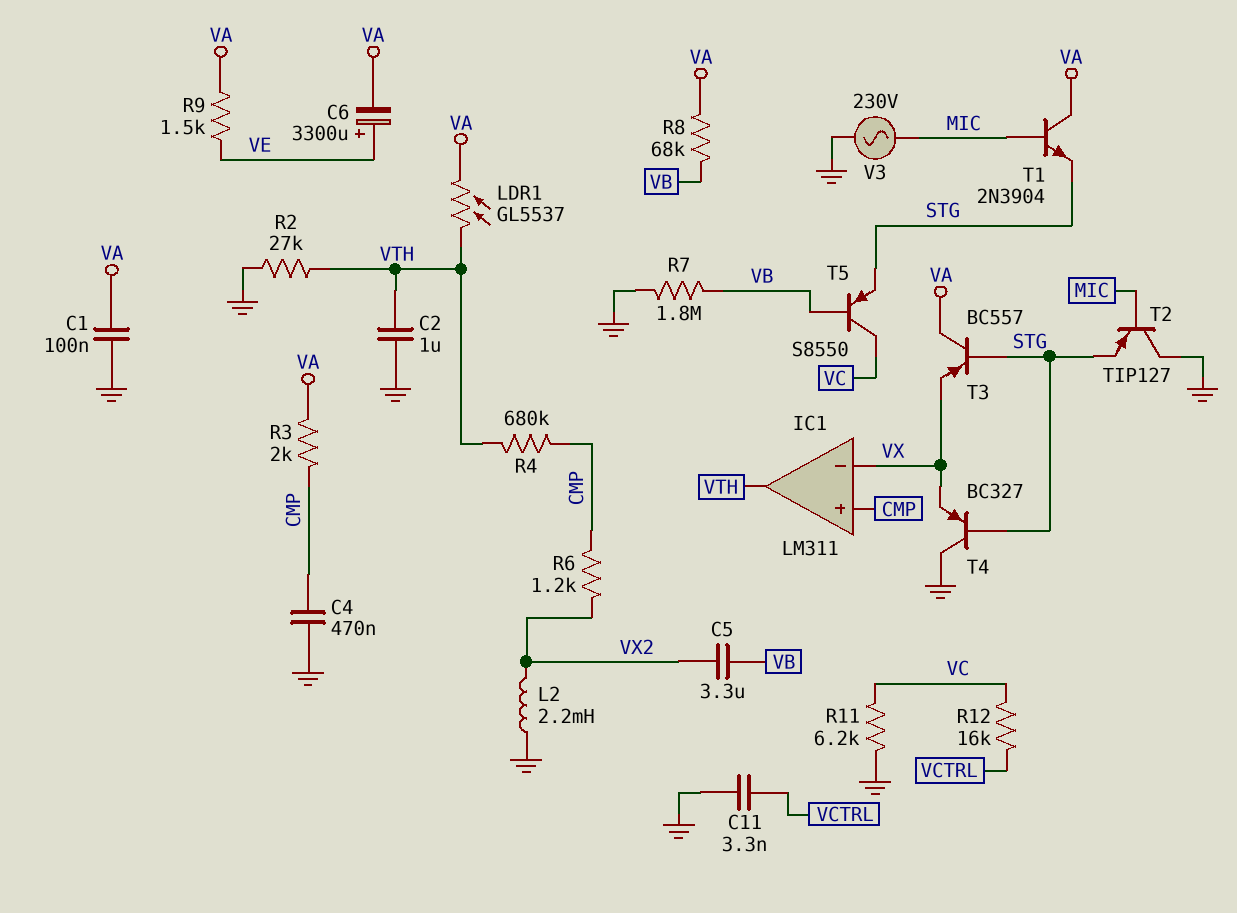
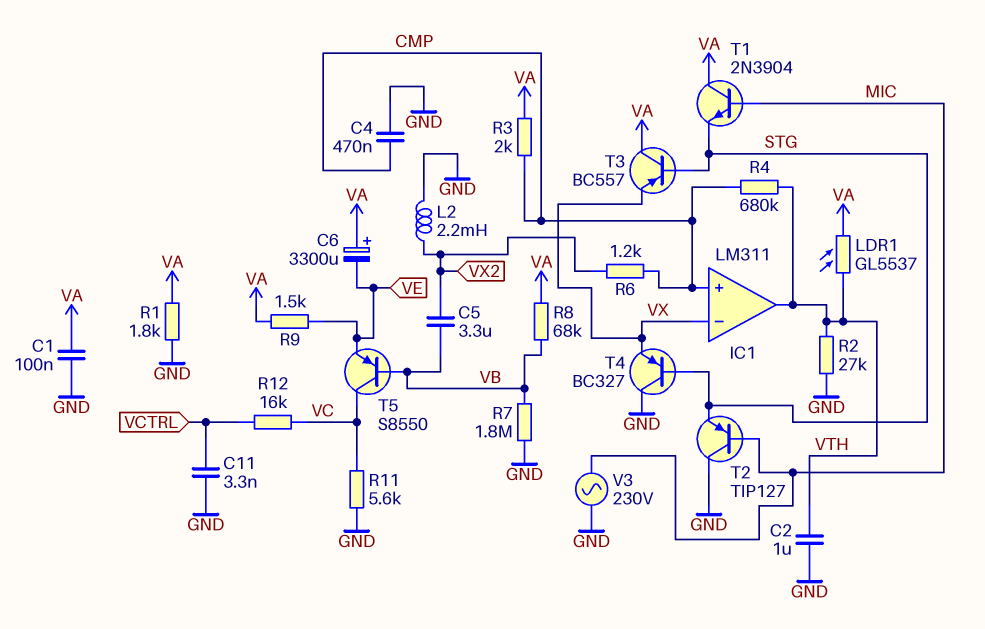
C6: 3300uF (plus VE, minus VA) -> 3300uF (plus VA, minus VE)
R1: none -> 1.8k (GND, VA)
R11: 6.2k (GND, VC) -> 5.6k (GND, VC)
T5: PNP S8550 (B VB, C VC, E STG) -> PNP S8550 (B VB, C VC, E VE)

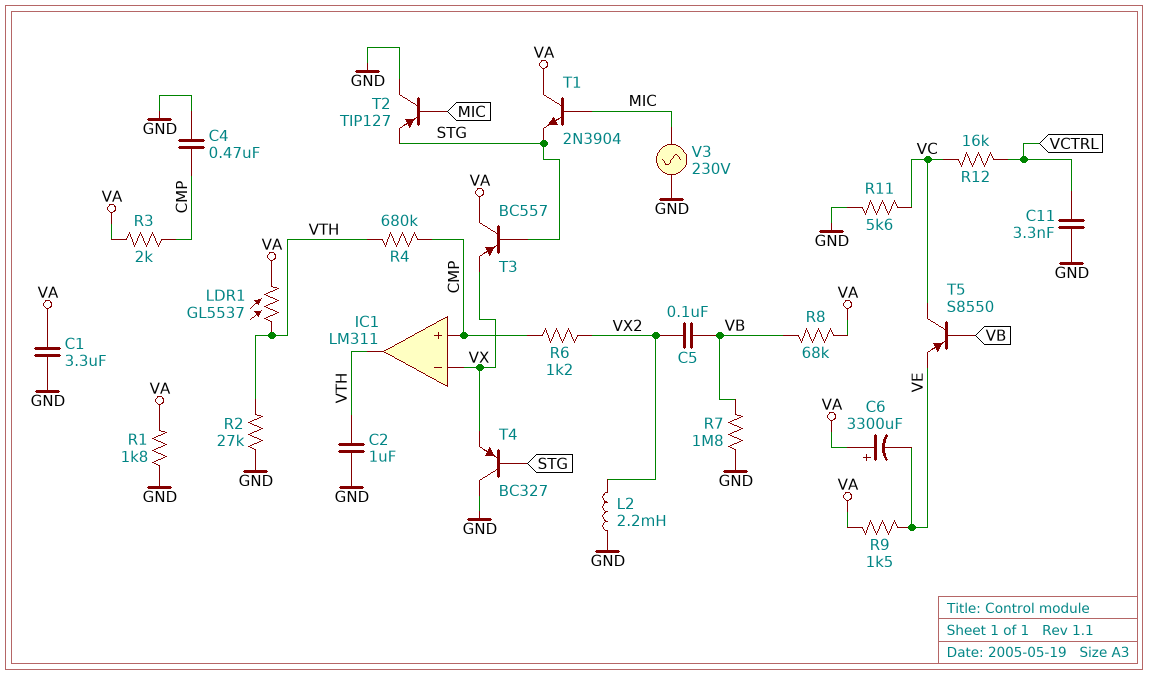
C1: 100nF (GND, VA) -> 3.3uF (GND, VA)
C5: 3.3uF (VB, VX2) -> 100nF (VB, VX2)

